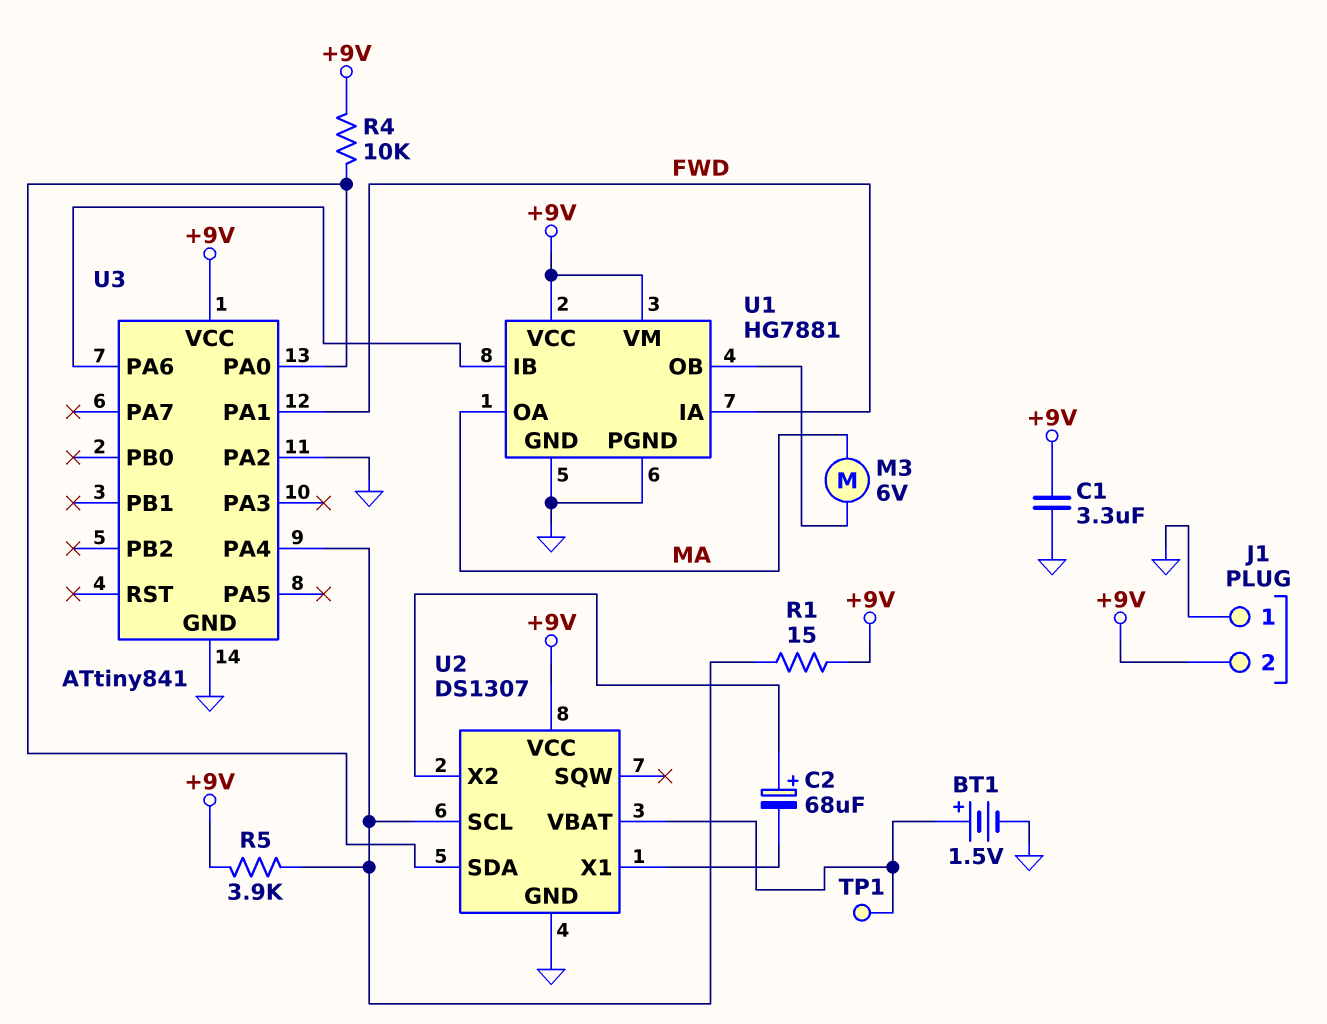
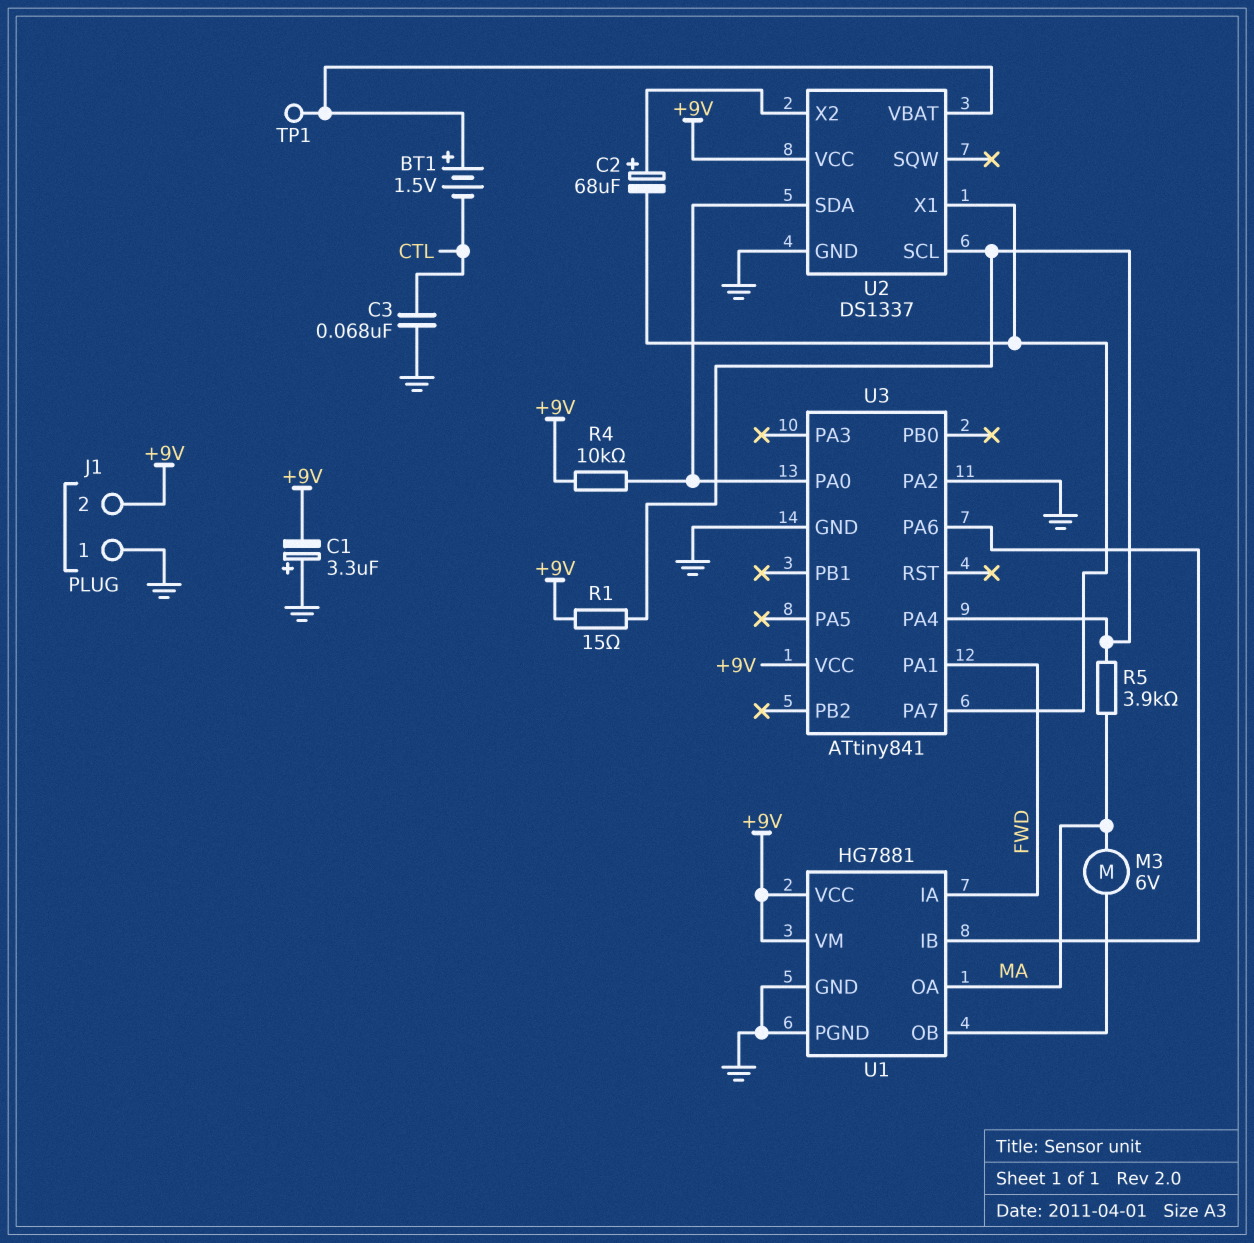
BT1: 1.5V (plus U2/VBAT, minus GND) -> 1.5V (plus U2/VBAT, minus CTL)
C1: 3.3uF (+9V, GND) -> 3.3uF (plus GND, minus +9V)
C3: none -> 68nF (CTL, GND)
R5: 3.9k (+9V, U2/SCL) -> 3.9k (MA, U2/SCL)
U2: DS1307 -> DS1337
U3 pin PA7: none -> U2/X1

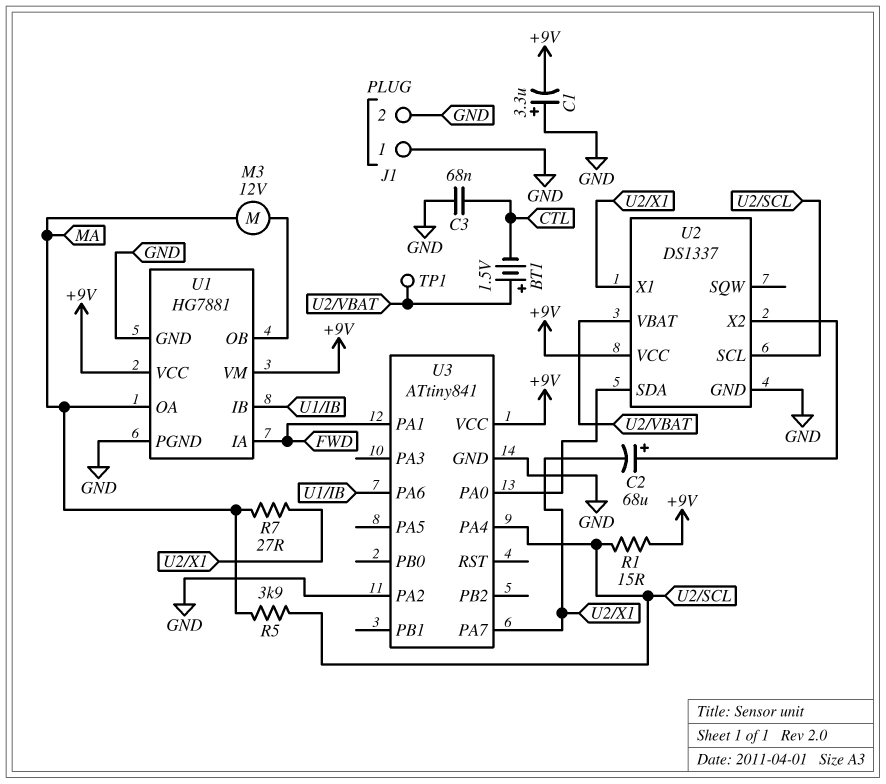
J1 pin 2: +9V -> GND
M3: motor 6V (MA, U1/OB) -> motor 12V (MA, U1/OB)
R4: 10k (+9V, U2/SDA) -> none
R7: none -> 27 (MA, U2/X1)

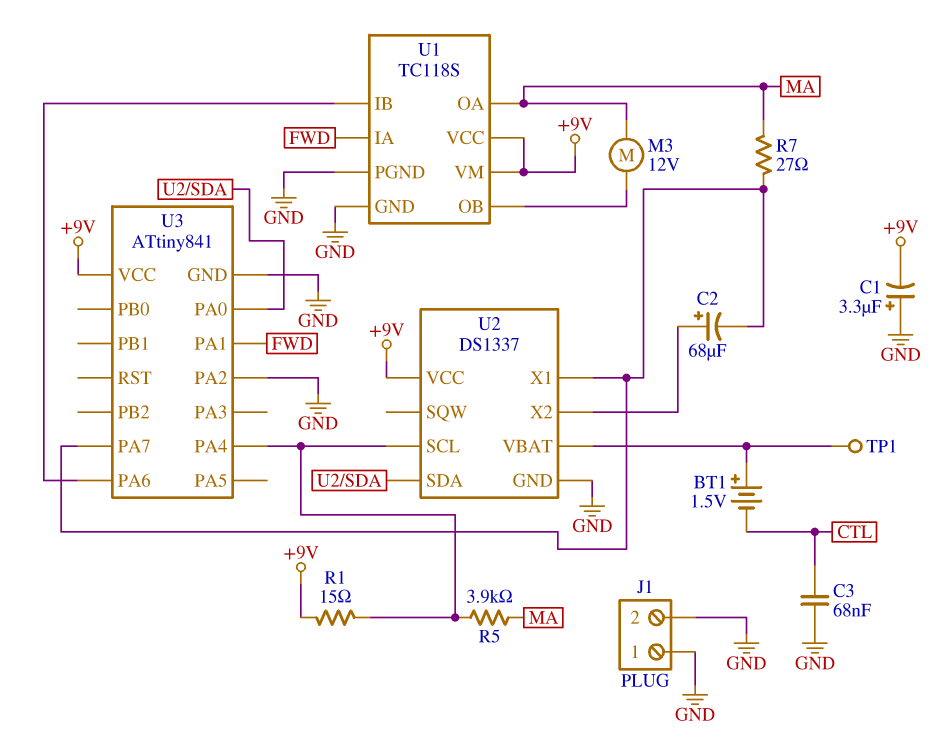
U1: HG7881 -> TC118S

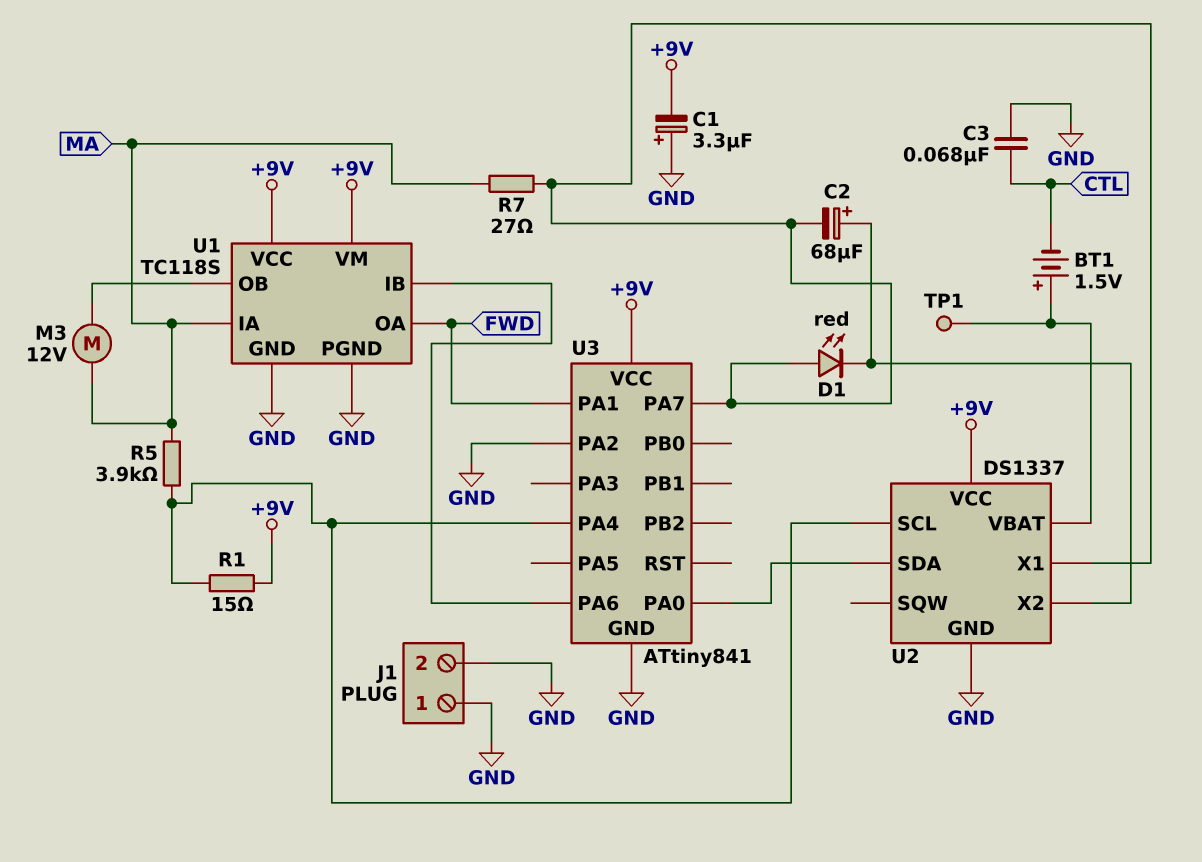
D1: none -> LED red (A U2/X1, K U2/X2)
U1 pin IA: FWD -> MA
U1 pin OA: MA -> FWD

